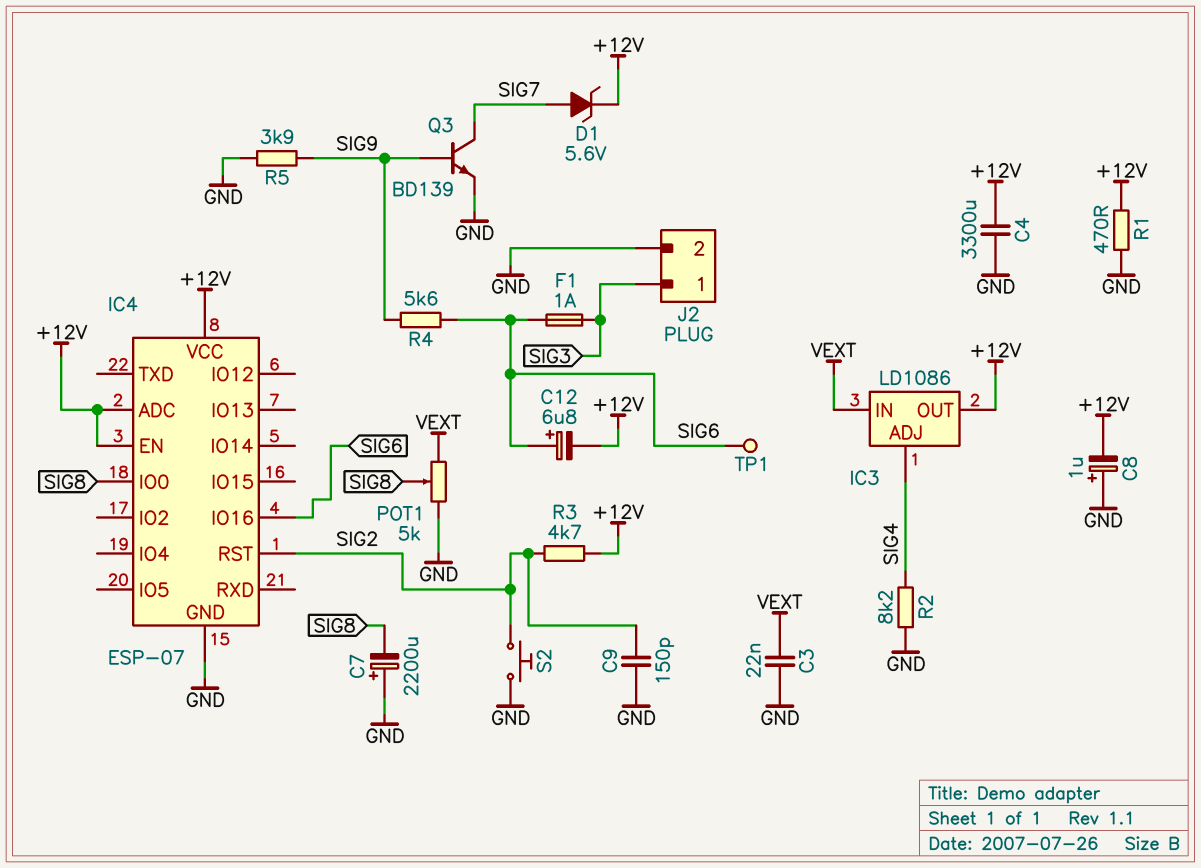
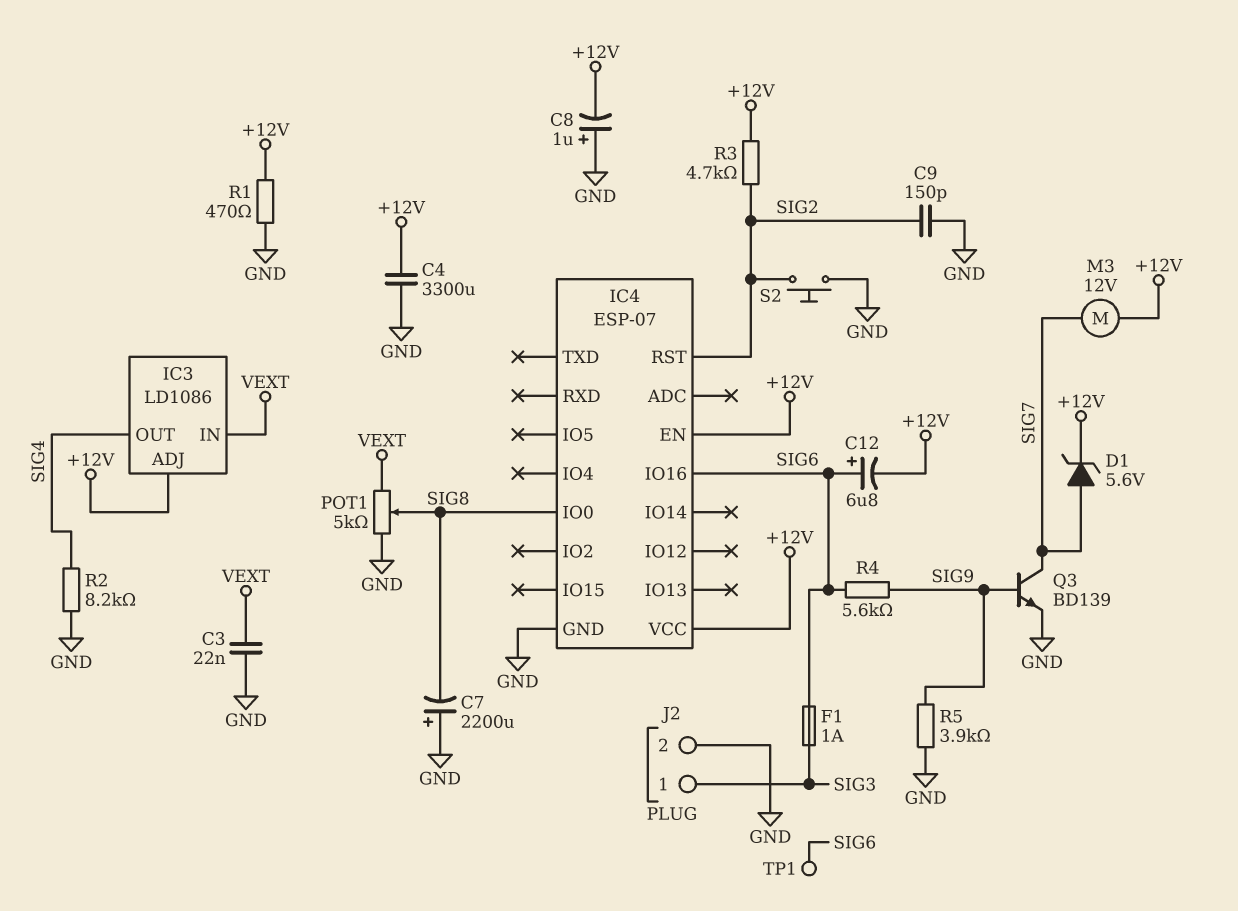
IC3 pin ADJ: SIG4 -> +12V
IC3 pin OUT: +12V -> SIG4
IC4 pin ADC: +12V -> none
M3: none -> motor 12V (+12V, SIG7)

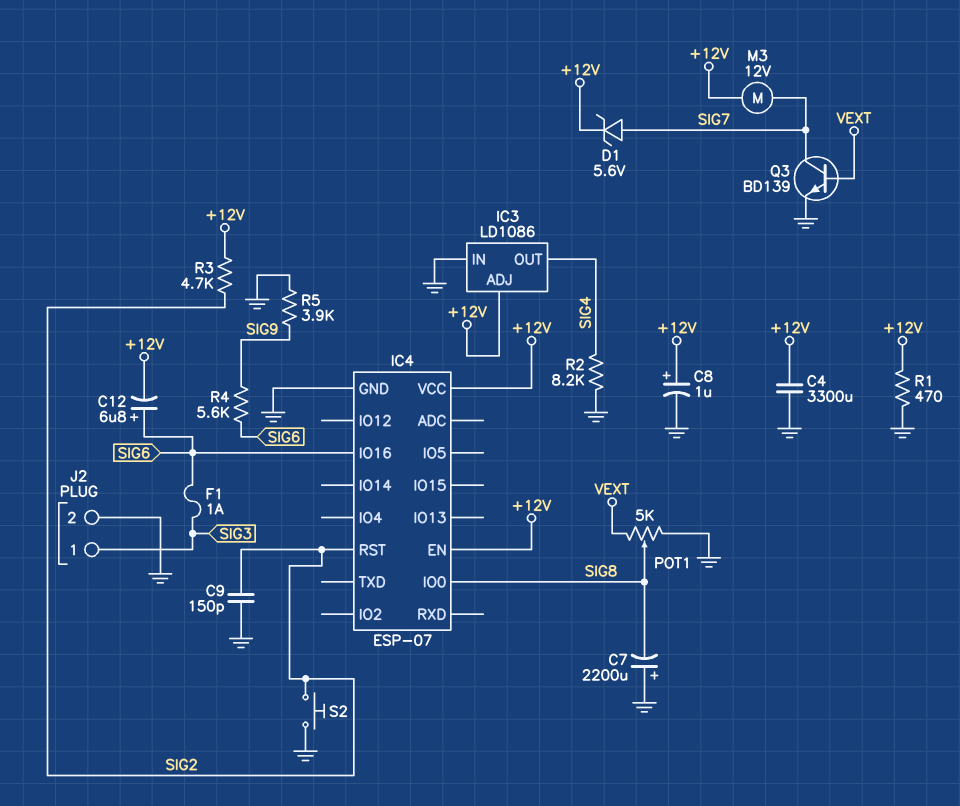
C3: 22nF (GND, VEXT) -> none
C8: 1uF (plus GND, minus +12V) -> 1uF (plus +12V, minus GND)
IC3 pin IN: VEXT -> GND
Q3: NPN BD139 (B SIG9, C SIG7, E GND) -> NPN BD139 (B VEXT, C SIG7, E GND)
TP1: test point (SIG6) -> none

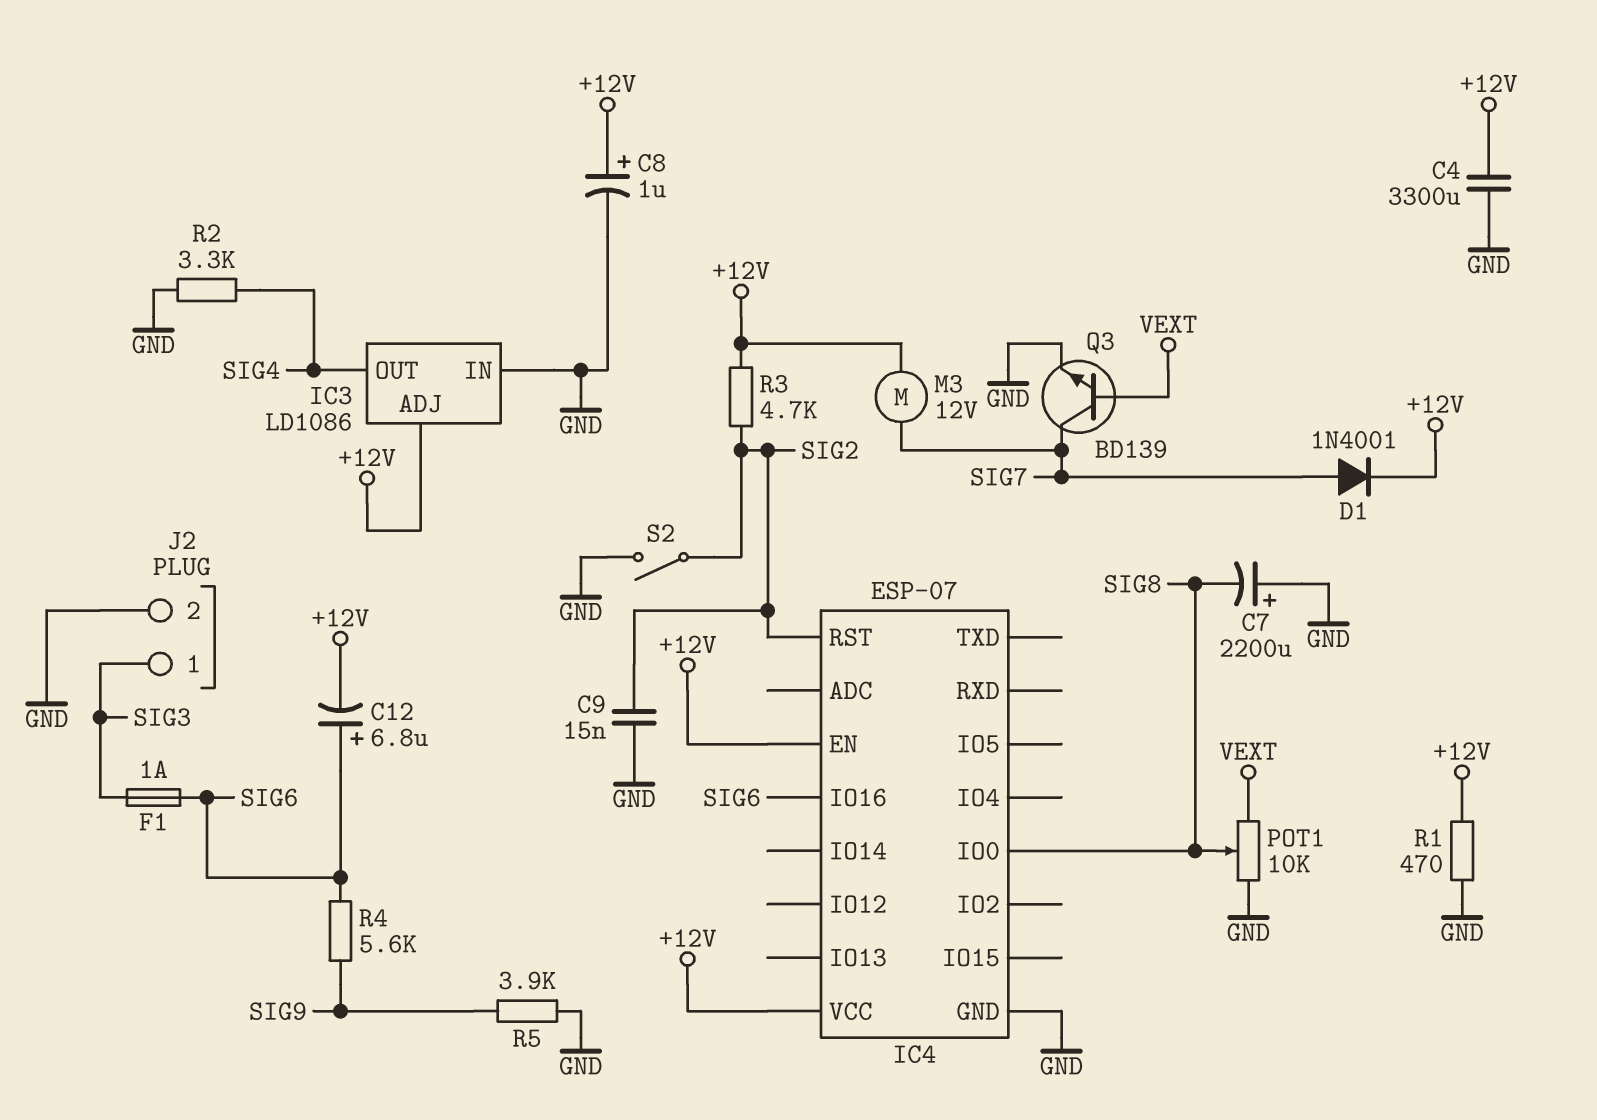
C9: 150pF (GND, SIG2) -> 15nF (GND, SIG2)
D1: zener 5.6V (A SIG7, K +12V) -> diode 1N4001 (A SIG7, K +12V)
POT1: 5k (GND, VEXT, wiper SIG8) -> 10k (GND, VEXT, wiper SIG8)
R2: 8.2k (GND, SIG4) -> 3.3k (GND, SIG4)
S2: button (GND, SIG2) -> switch (GND, SIG2)

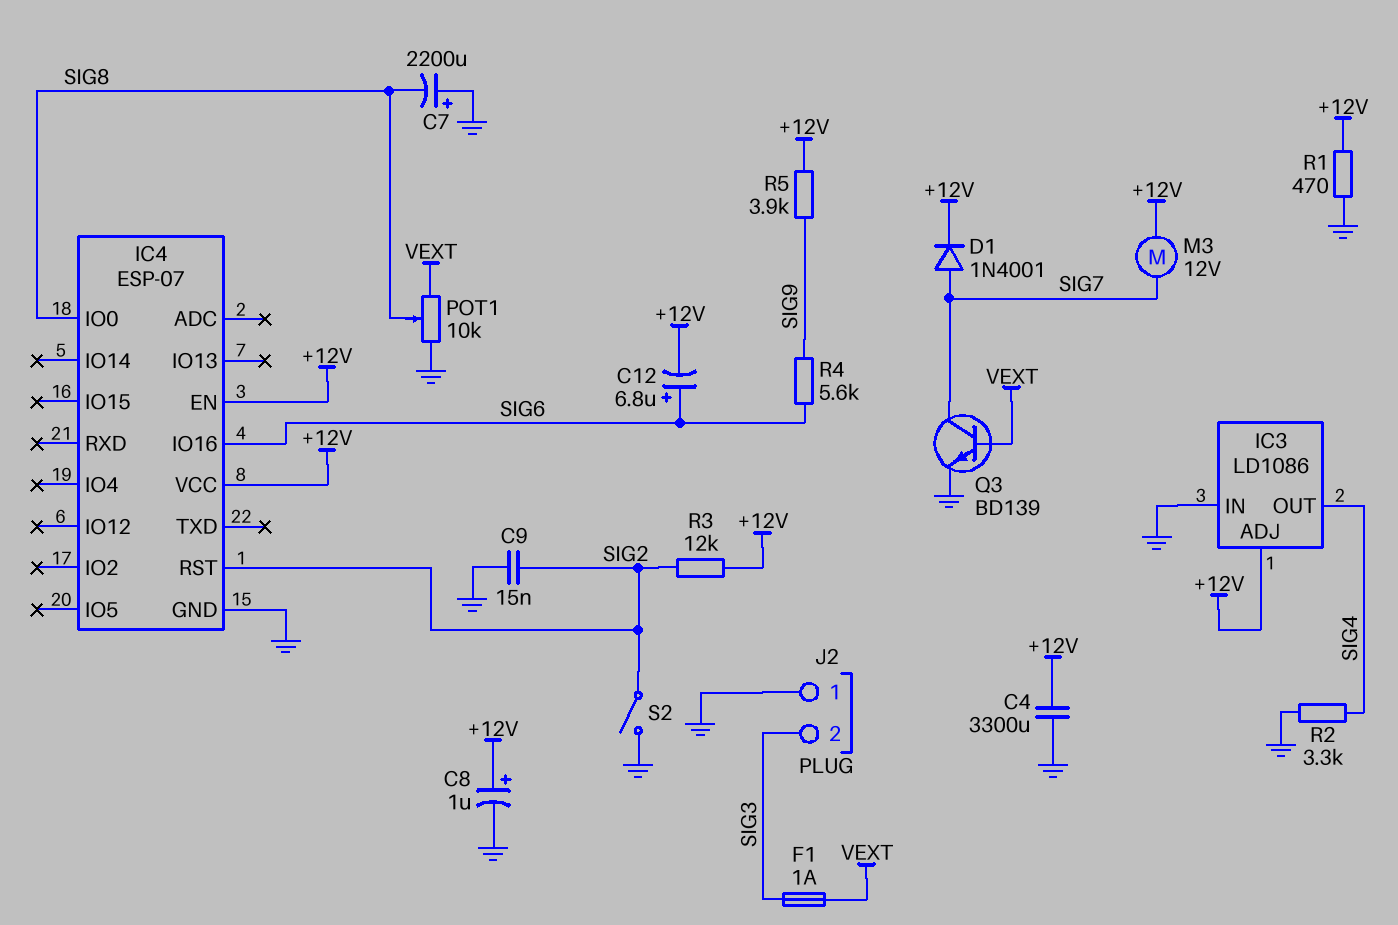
F1: 1A (SIG3, SIG6) -> 1A (SIG3, VEXT)
J2 pin 1: SIG3 -> GND
J2 pin 2: GND -> SIG3
R3: 4.7k (+12V, SIG2) -> 12k (+12V, SIG2)
R5: 3.9k (GND, SIG9) -> 3.9k (+12V, SIG9)

